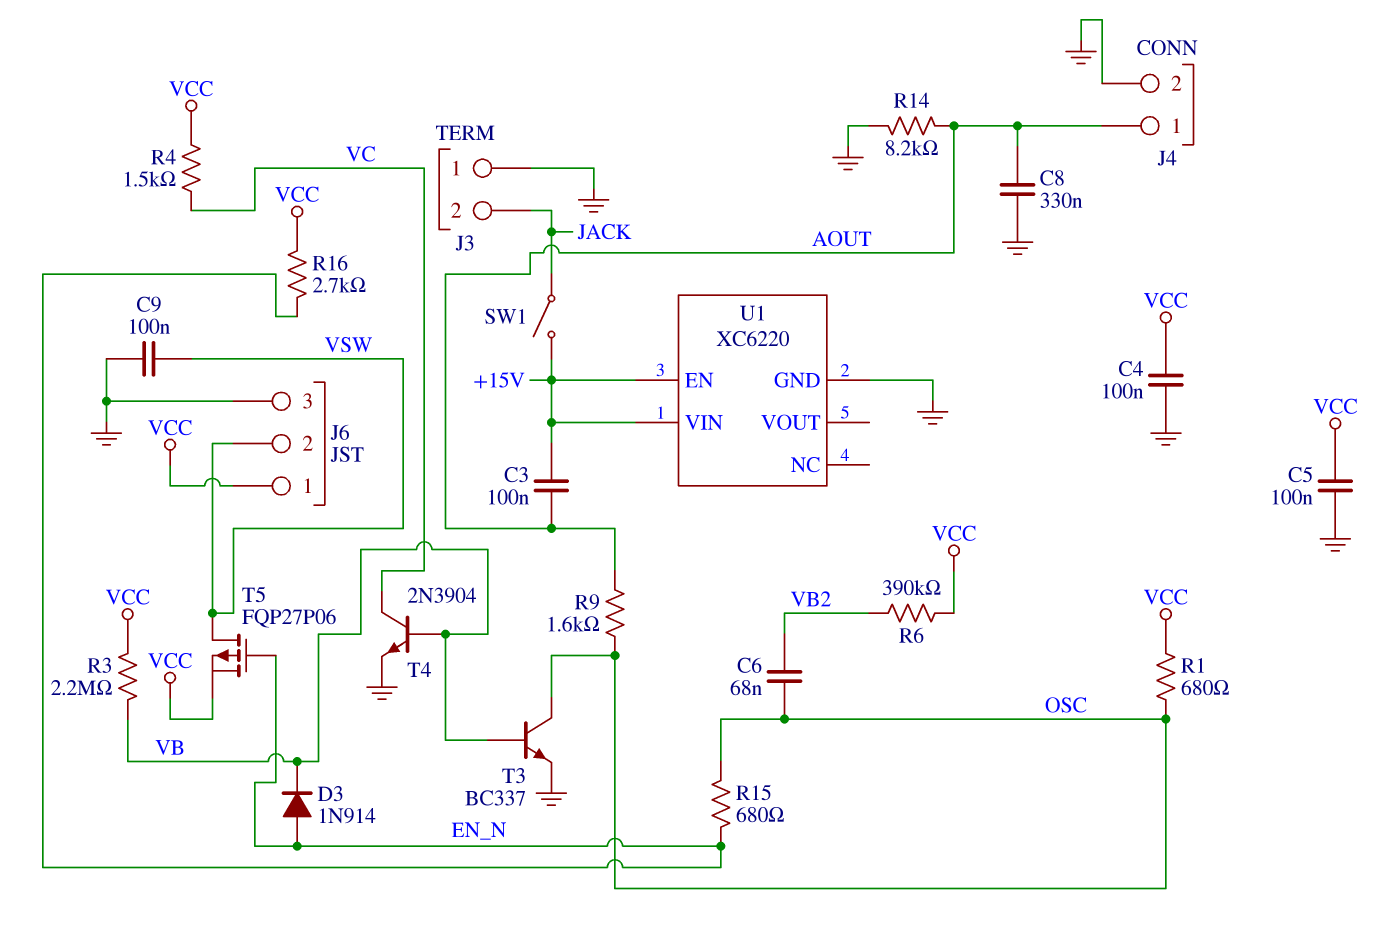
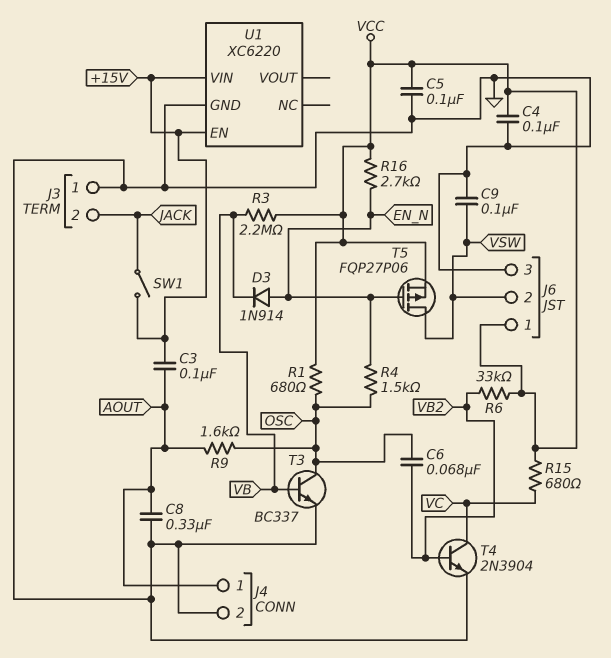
R4: 1.5k (VC, VCC) -> 1.5k (EN_N, OSC)
R6: 390k (VB2, VCC) -> 33k (VB2, VCC)
R14: 8.2k (AOUT, GND) -> none
R15: 680 (EN_N, OSC) -> 680 (VC, VCC)
T4: NPN 2N3904 (B VB, C VC, E GND) -> NPN 2N3904 (B VB2, C VC, E GND)

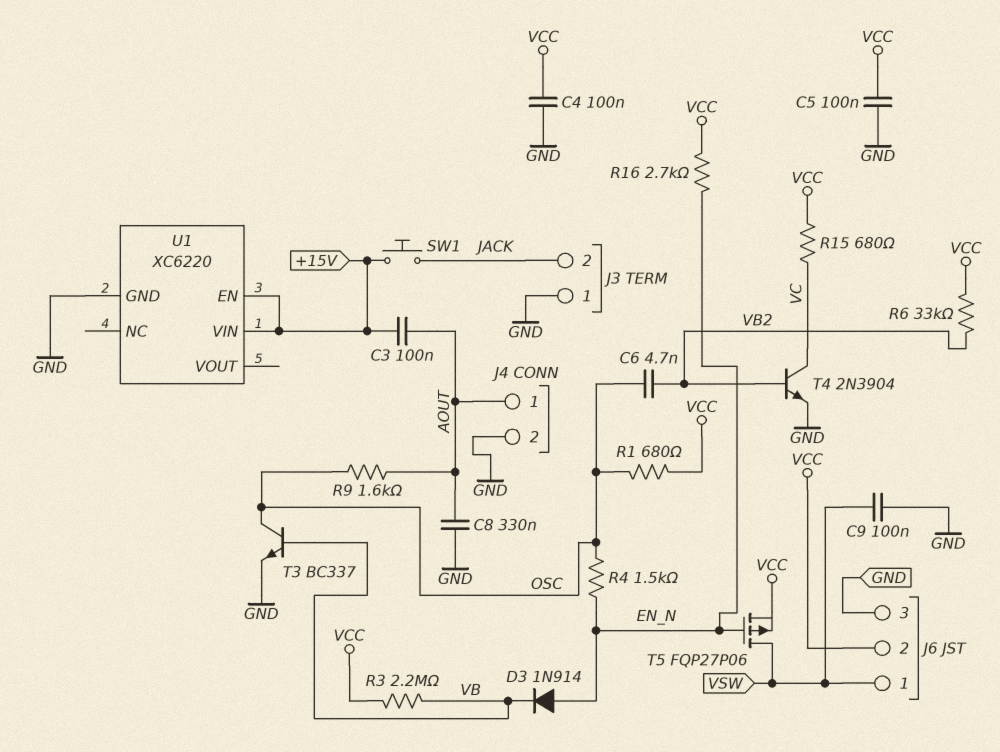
C6: 68nF (OSC, VB2) -> 4.7nF (OSC, VB2)
J6 pin 1: VCC -> VSW
J6 pin 2: VSW -> VCC
SW1: switch (+15V, JACK) -> button (+15V, JACK)

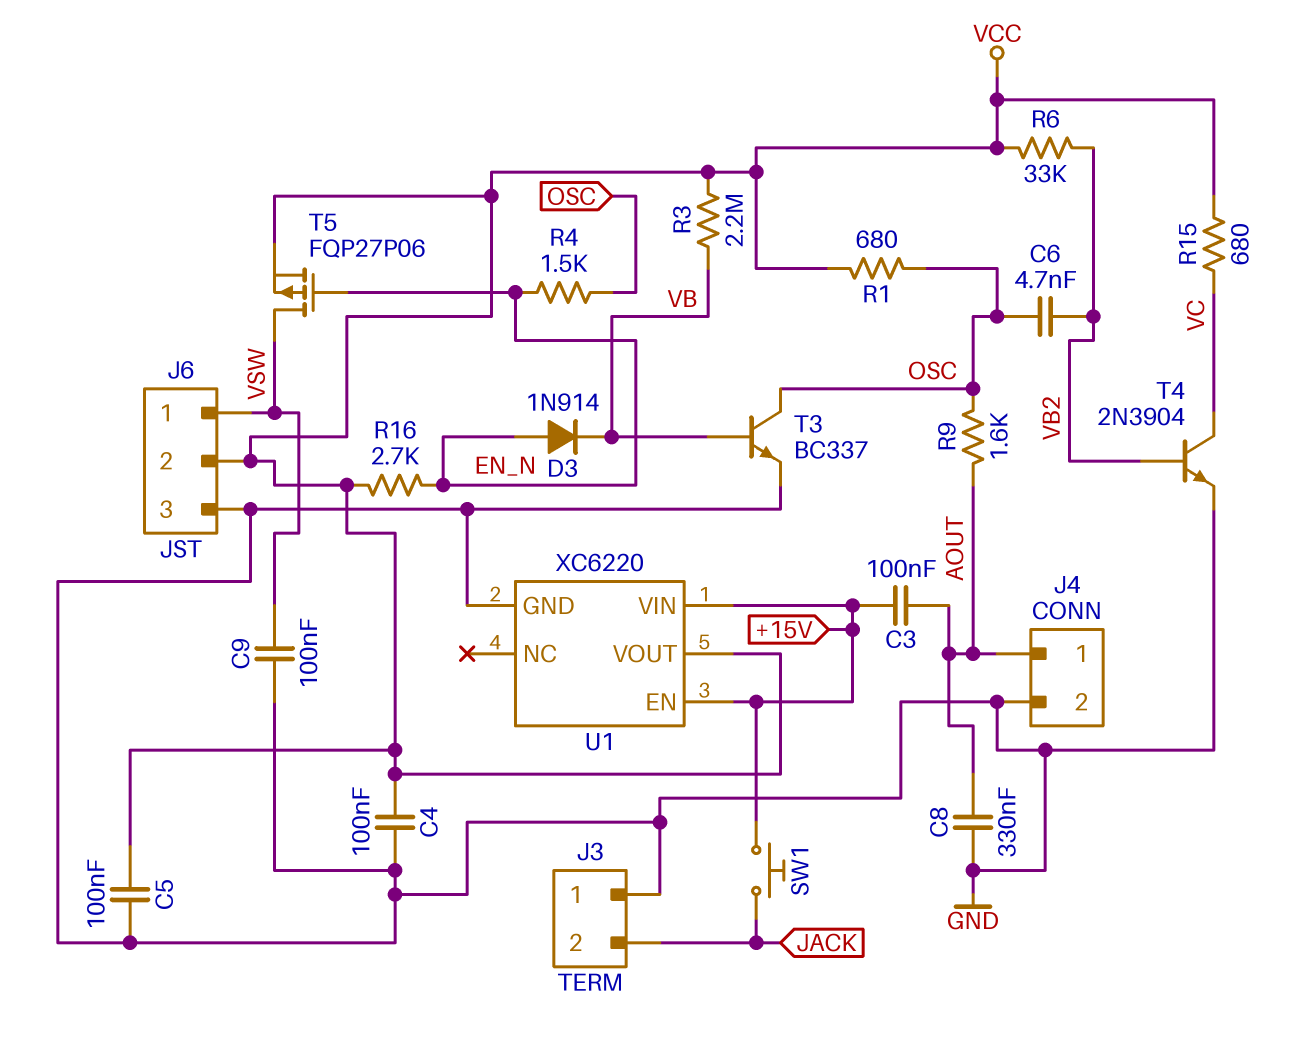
U1 pin VOUT: none -> VCC

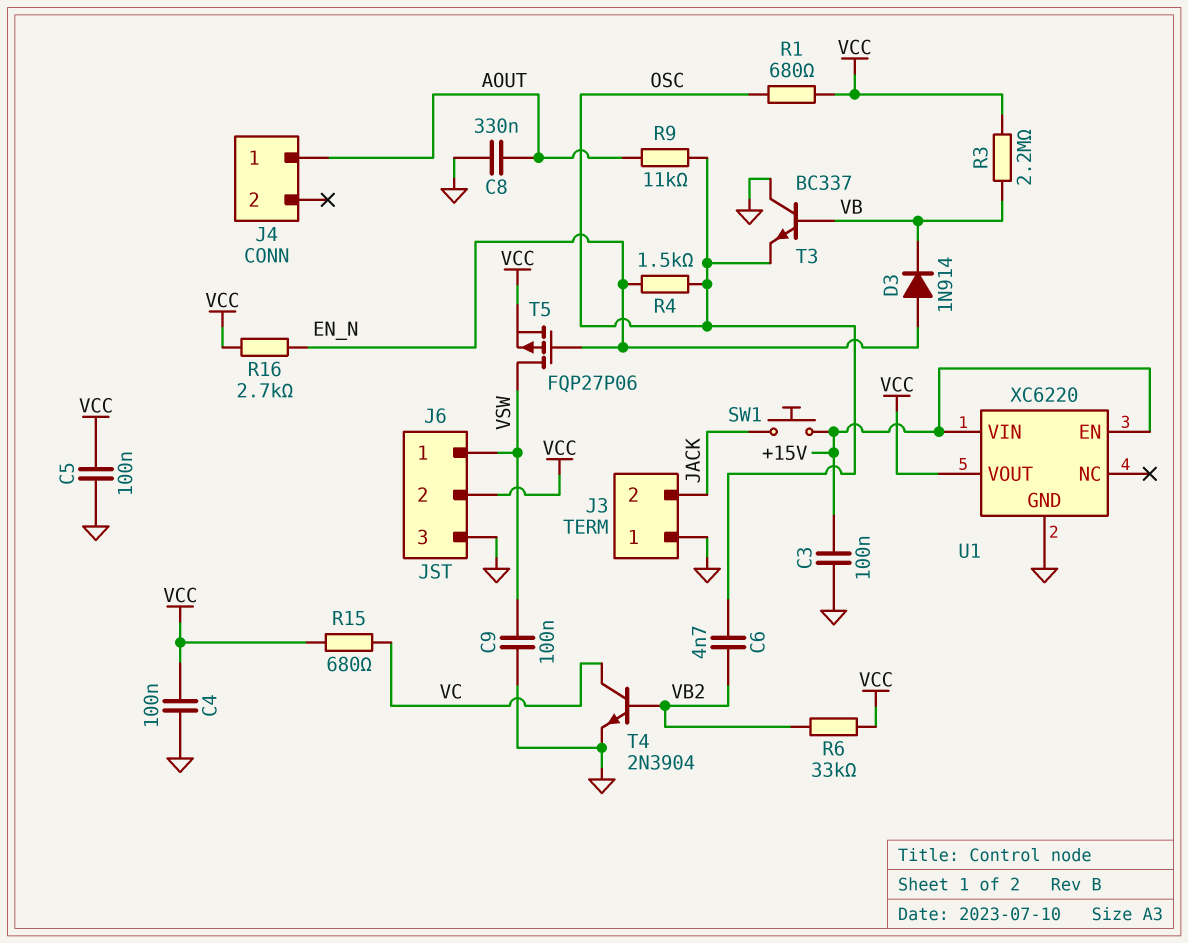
C3: 100nF (+15V, AOUT) -> 100nF (+15V, GND)
J4 pin 2: GND -> none
R9: 1.6k (AOUT, OSC) -> 11k (AOUT, OSC)
T3: NPN BC337 (B VB, C OSC, E GND) -> NPN BC337 (B VB, C GND, E OSC)

